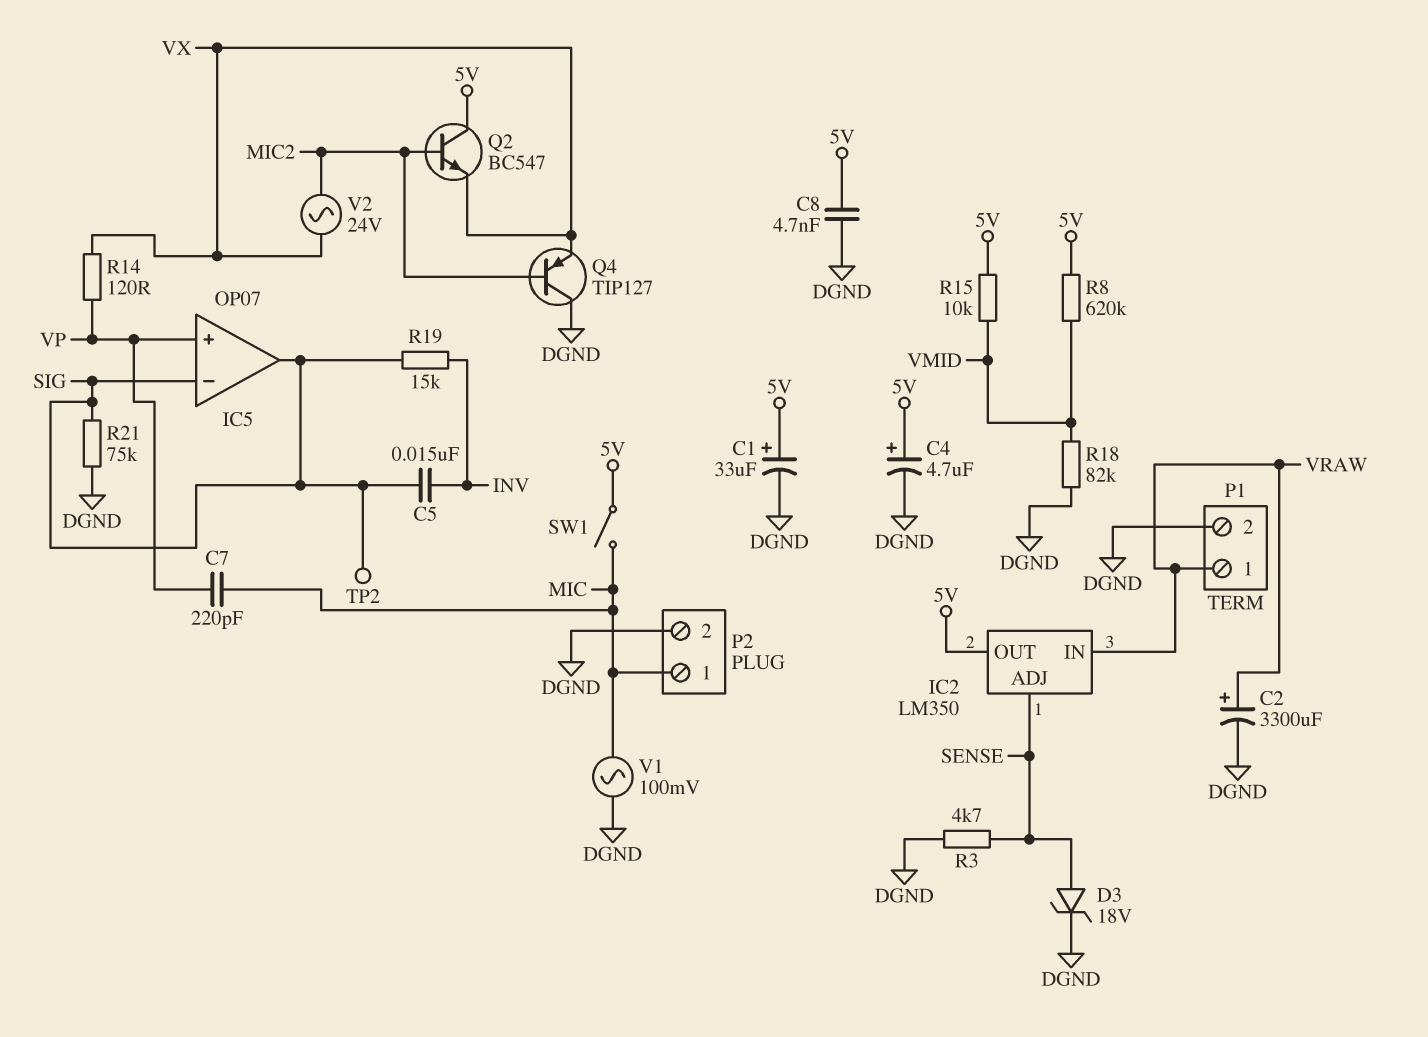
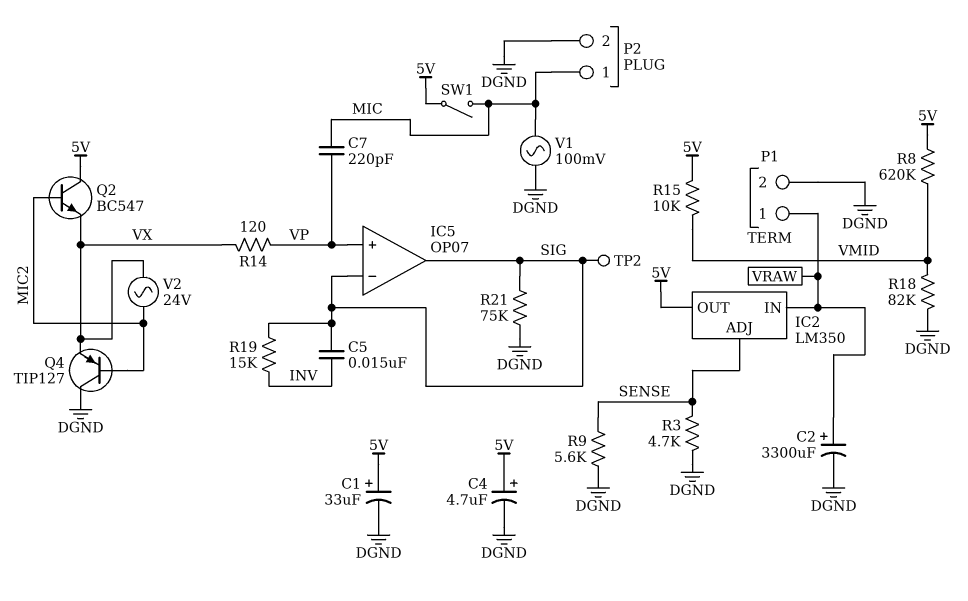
C8: 4.7nF (5V, DGND) -> none
D3: zener 18V (A SENSE, K DGND) -> none
R9: none -> 5.6k (DGND, SENSE)

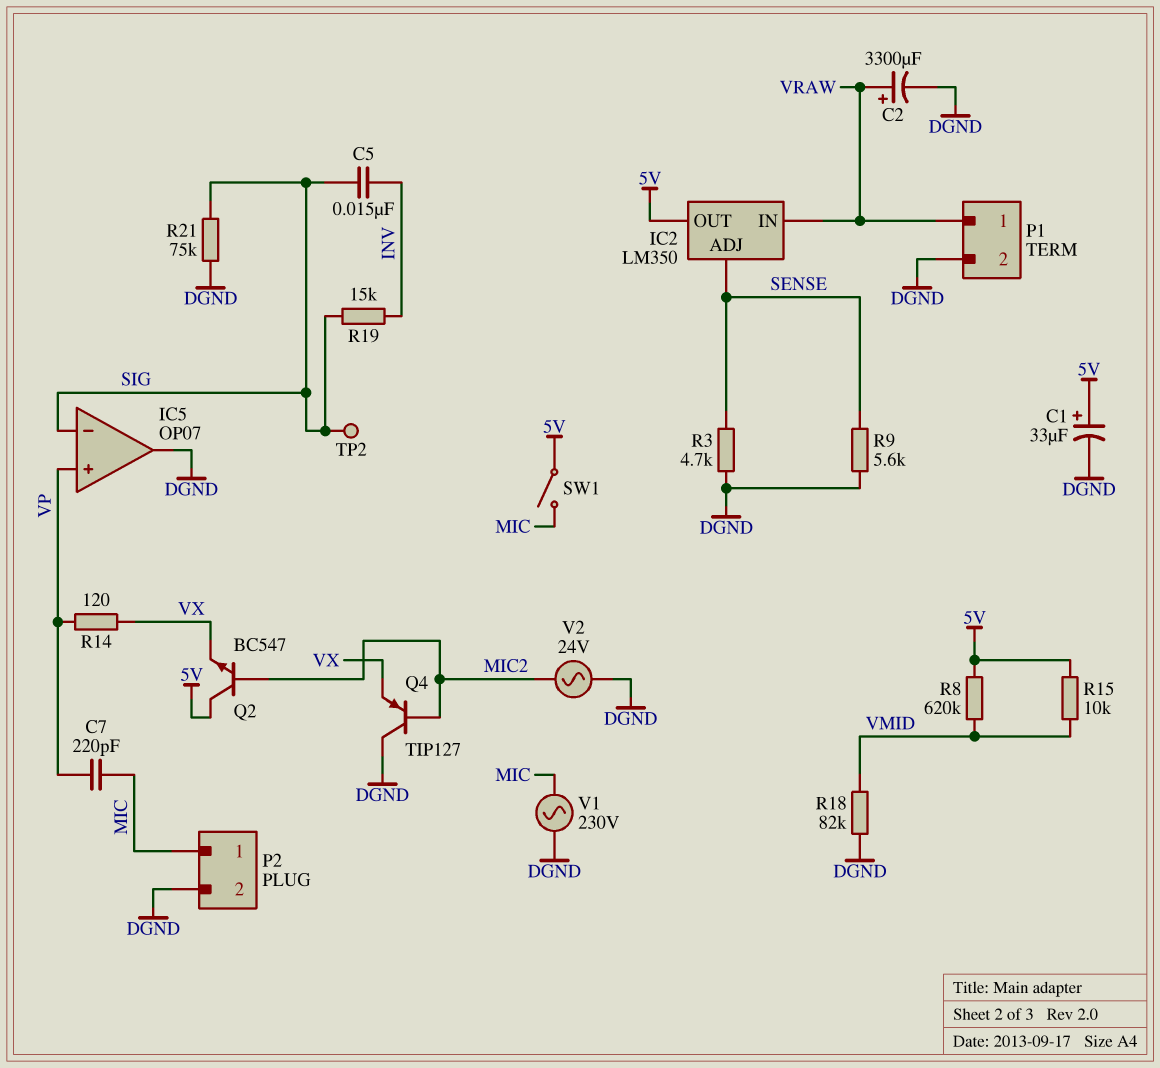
C4: 4.7uF (plus 5V, minus DGND) -> none
IC5 pin out: SIG -> DGND
V1: AC 100mV (DGND, MIC) -> AC 230V (DGND, MIC)
V2: AC 24V (MIC2, VX) -> AC 24V (DGND, MIC2)

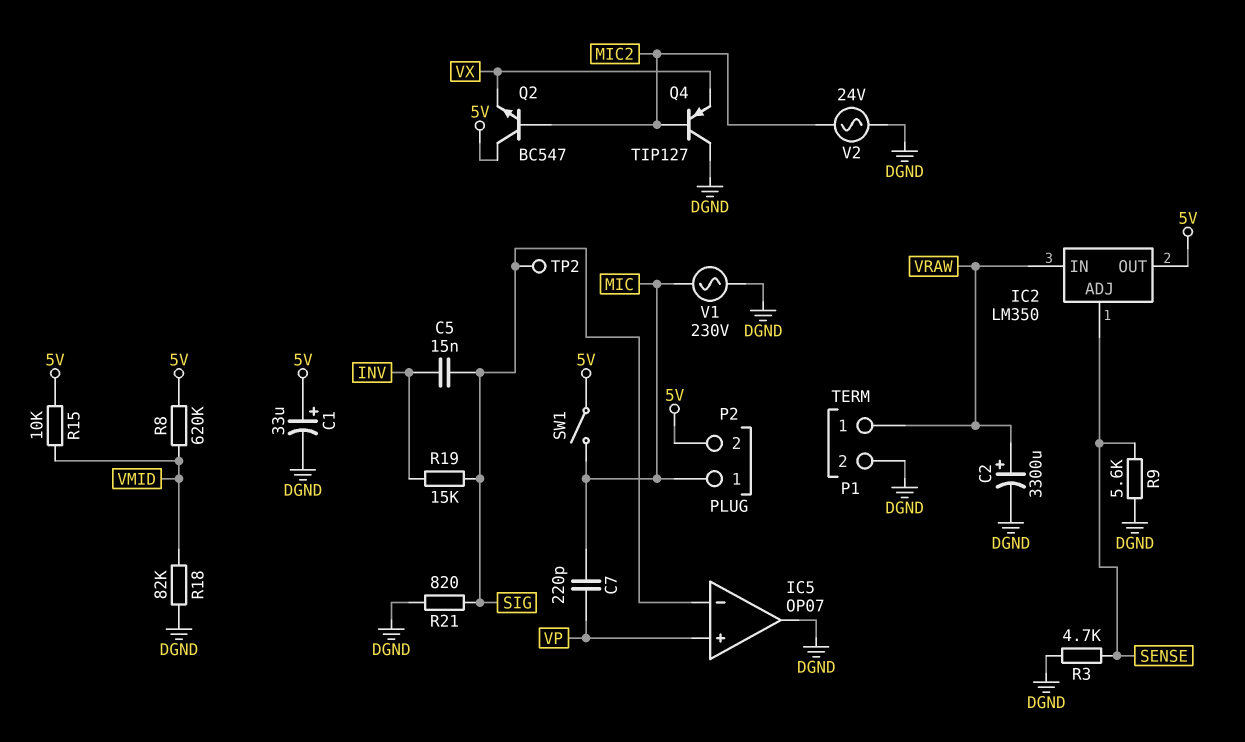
P2 pin 2: DGND -> 5V
R14: 120 (VP, VX) -> none
R21: 75k (DGND, SIG) -> 820 (DGND, SIG)

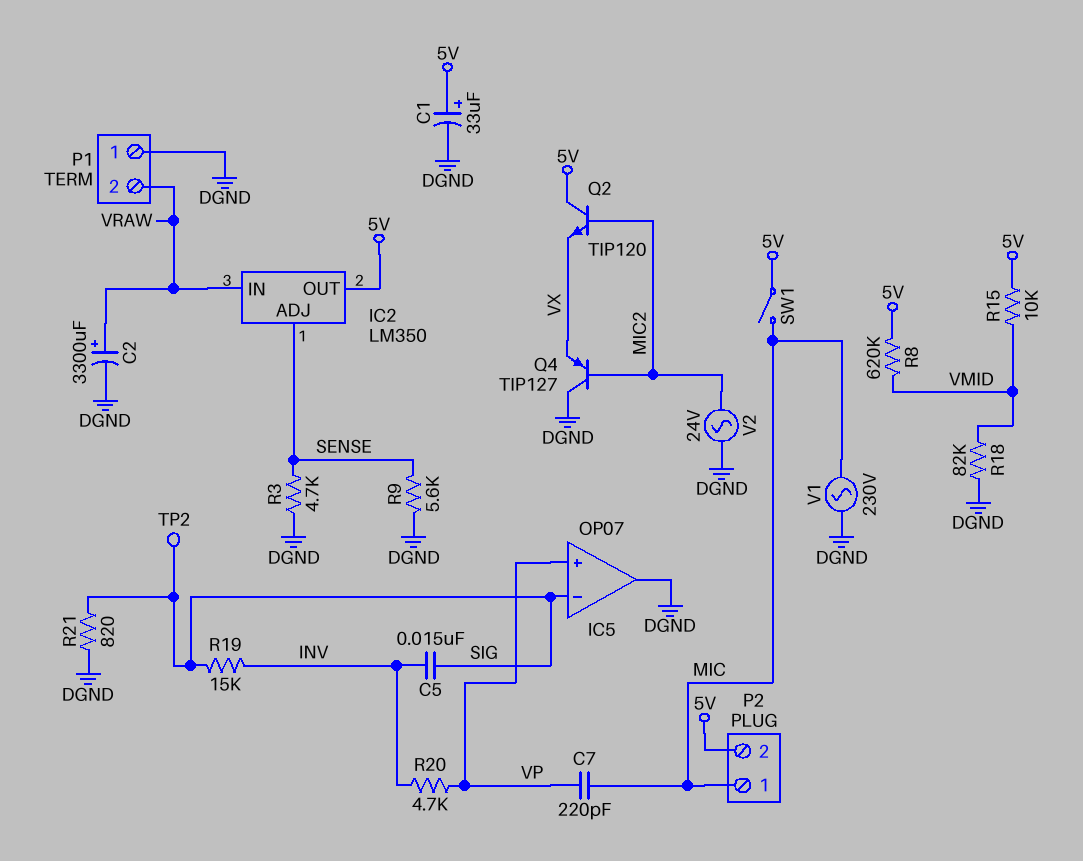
P1 pin 1: VRAW -> DGND
P1 pin 2: DGND -> VRAW
Q2: NPN BC547 (B MIC2, C 5V, E VX) -> NPN TIP120 (B MIC2, C 5V, E VX)
R20: none -> 4.7k (INV, VP)

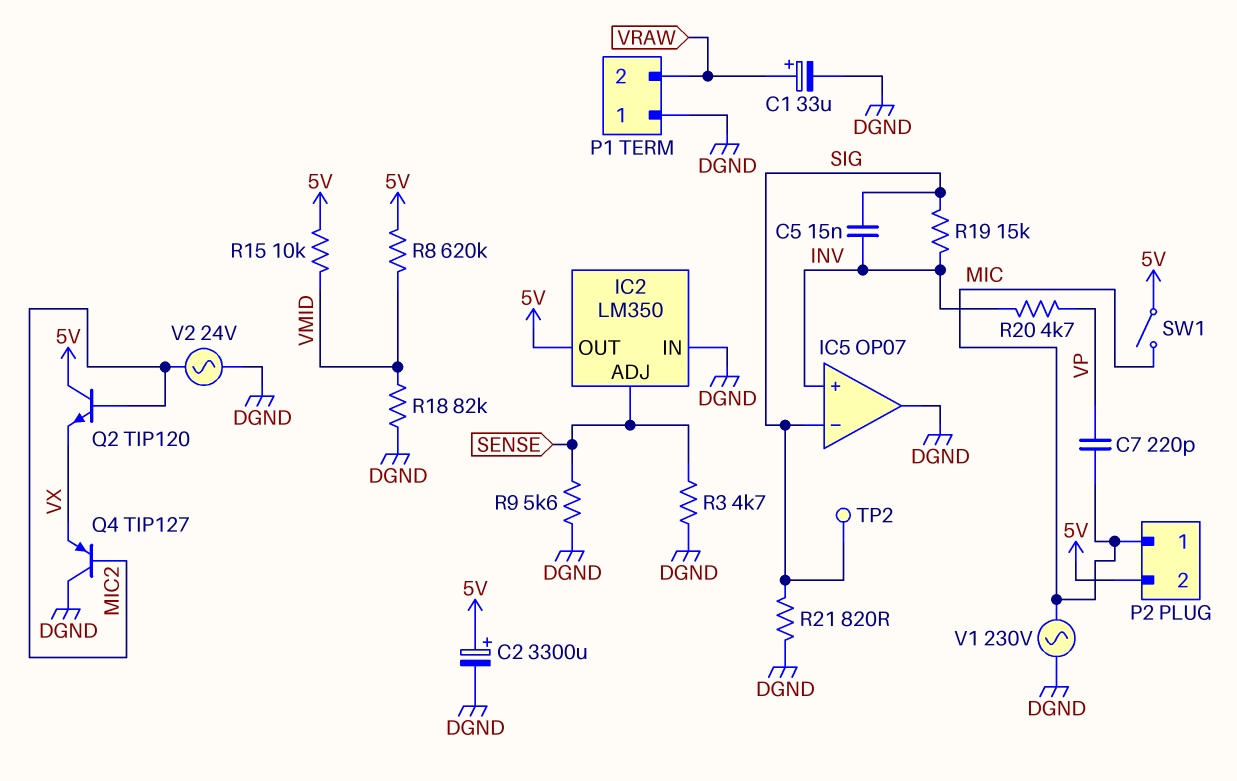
C1: 33uF (plus 5V, minus DGND) -> 33uF (plus VRAW, minus DGND)
C2: 3300uF (plus VRAW, minus DGND) -> 3300uF (plus 5V, minus DGND)
IC2 pin IN: VRAW -> DGND
IC5 pin in+: VP -> INV

